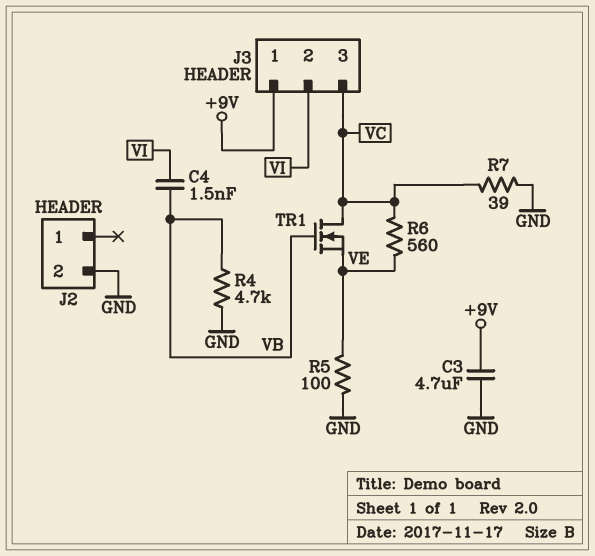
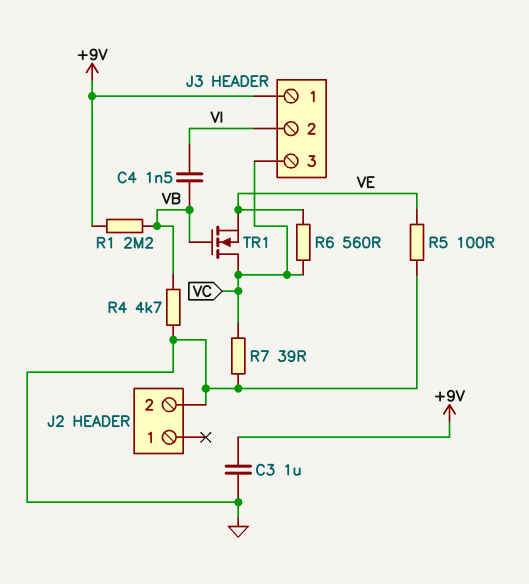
C3: 4.7uF (+9V, GND) -> 1uF (+9V, GND)
R1: none -> 2.2M (+9V, VB)

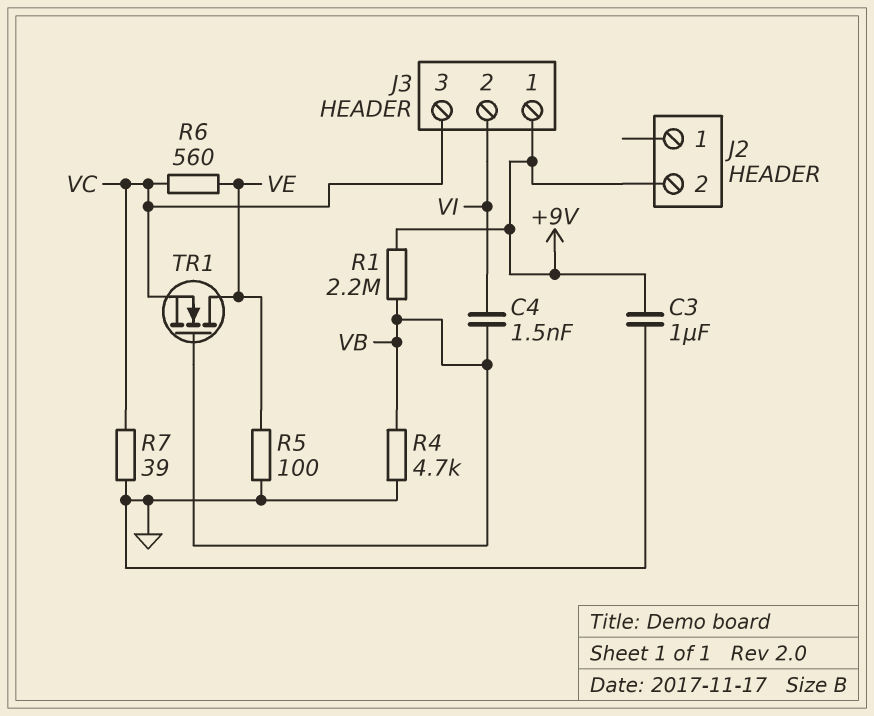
J2 pin 2: GND -> +9V
TR1: NMOS (G VB, D VC, S VE) -> NMOS (G VB, D VE, S VC)

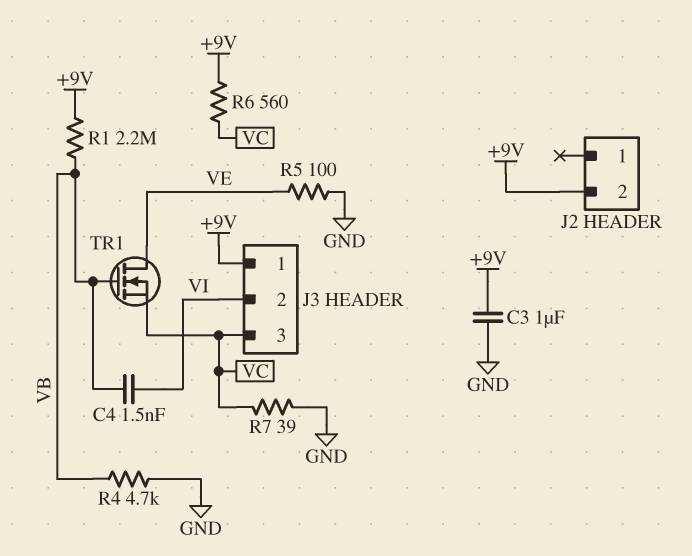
R6: 560 (VC, VE) -> 560 (+9V, VC)

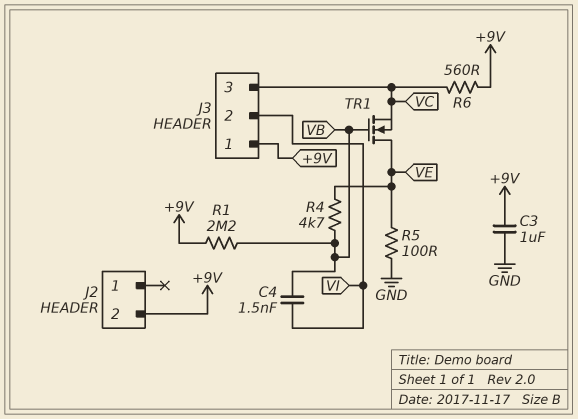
R4: 4.7k (GND, VB) -> 4.7k (VB, VE)
R7: 39 (GND, VC) -> none

